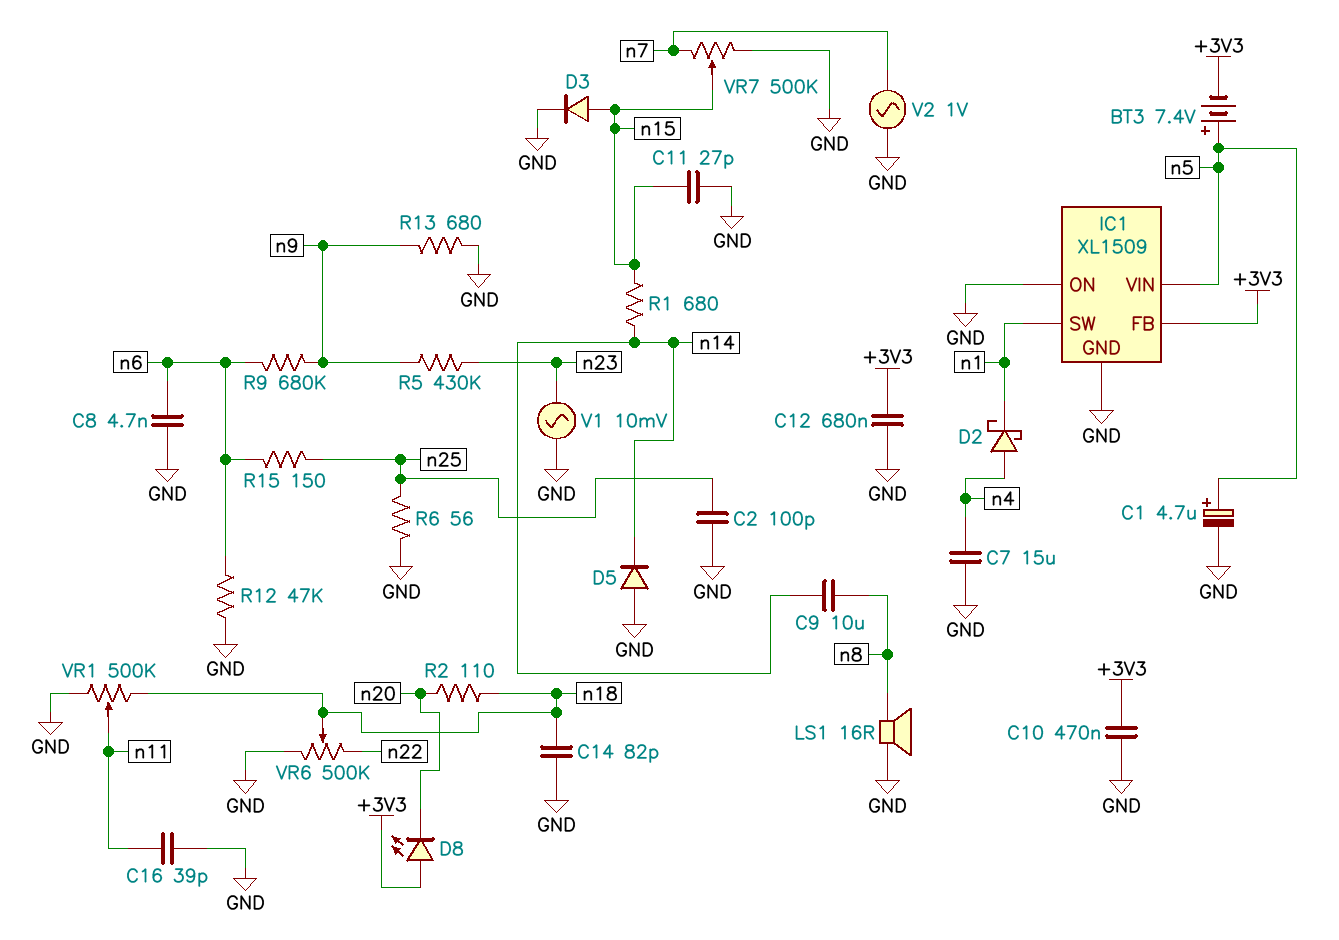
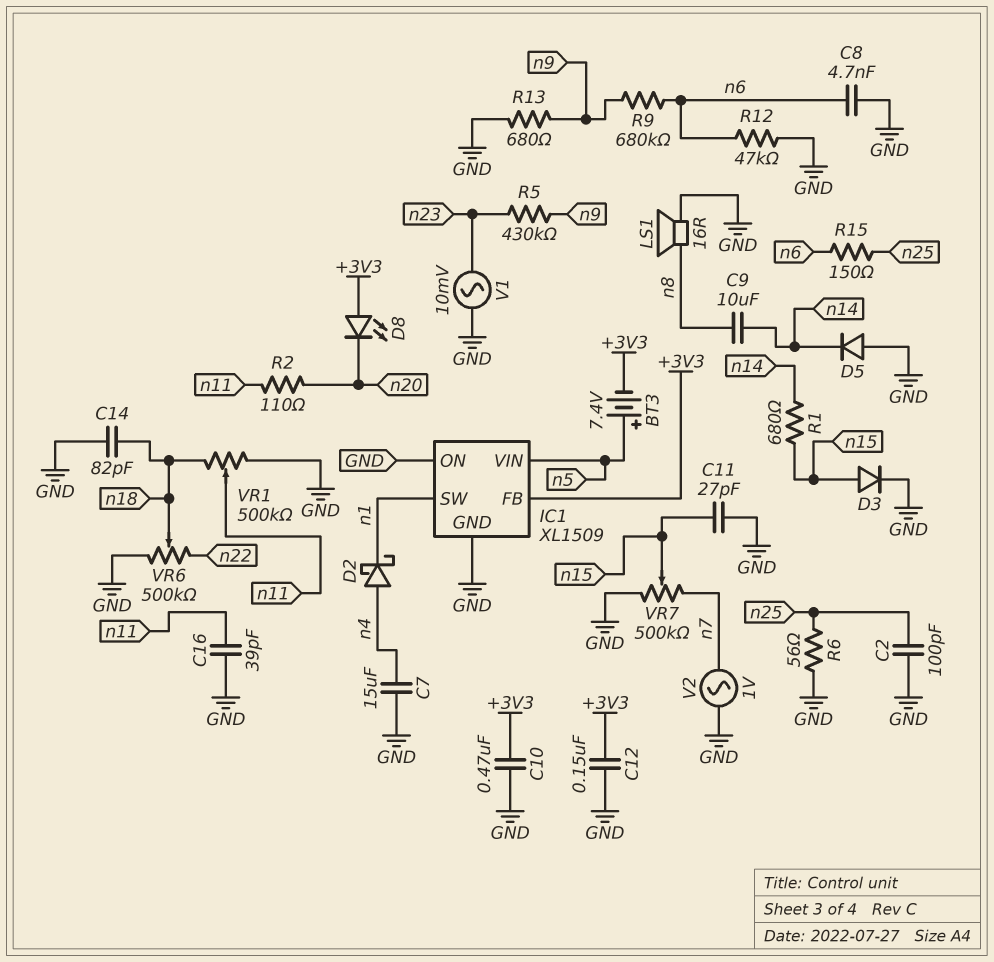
C1: 4.7uF (plus n5, minus GND) -> none
C12: 680nF (+3V3, GND) -> 150nF (+3V3, GND)
R2: 110 (n18, n20) -> 110 (n11, n20)

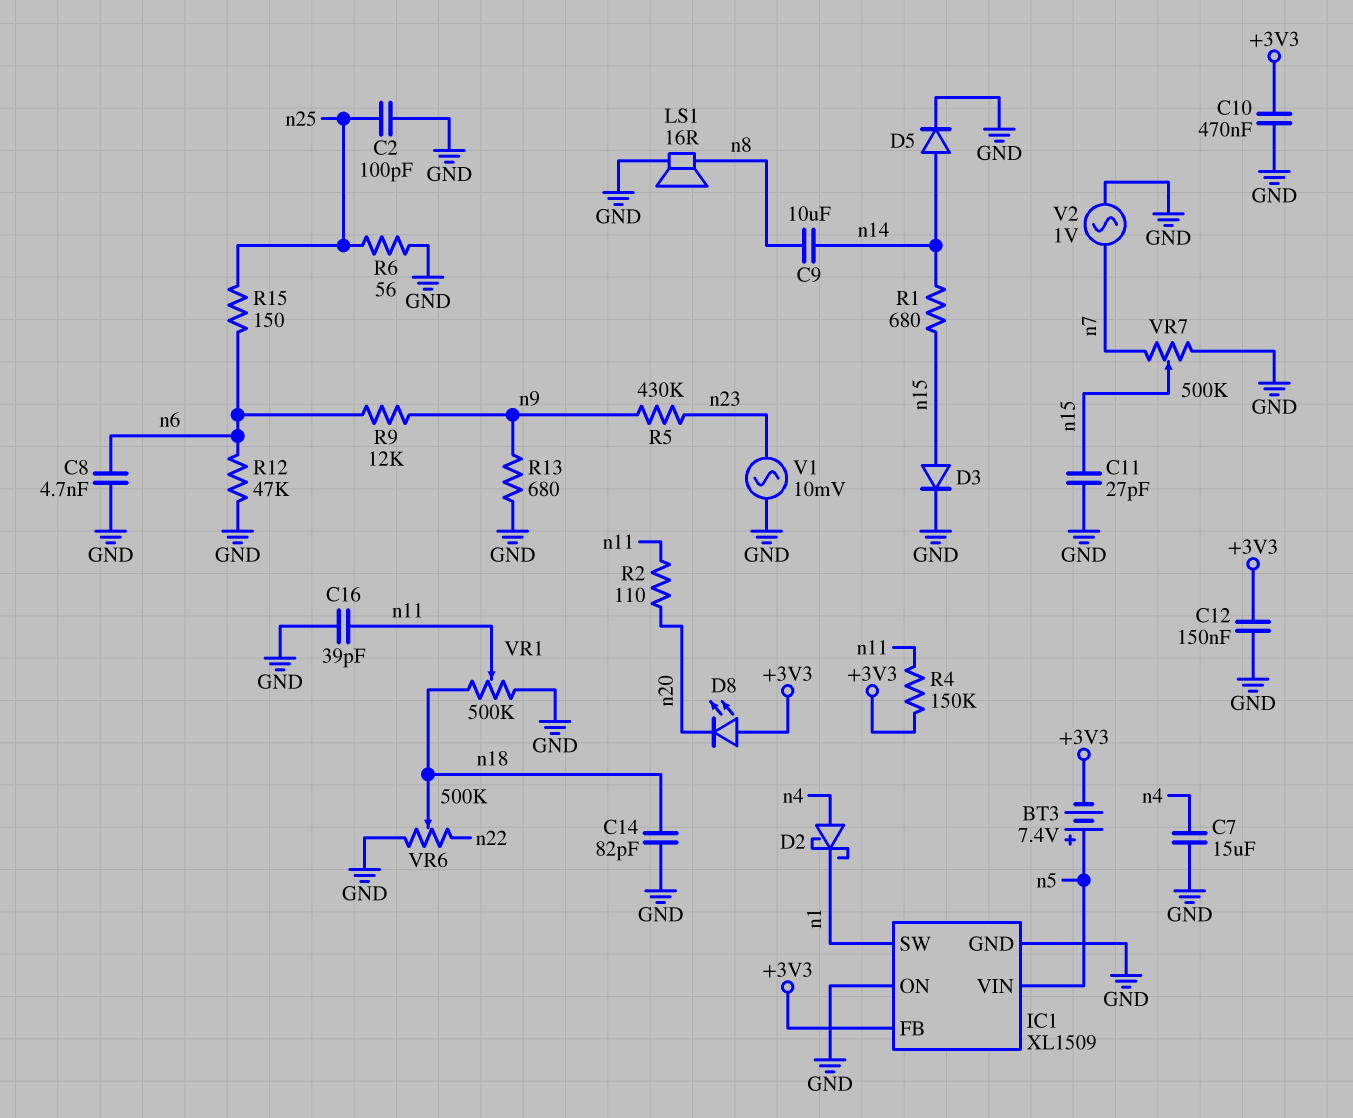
D5: diode (A GND, K n14) -> diode (A n14, K GND)
R4: none -> 150k (+3V3, n11)
R9: 680k (n6, n9) -> 12k (n6, n9)

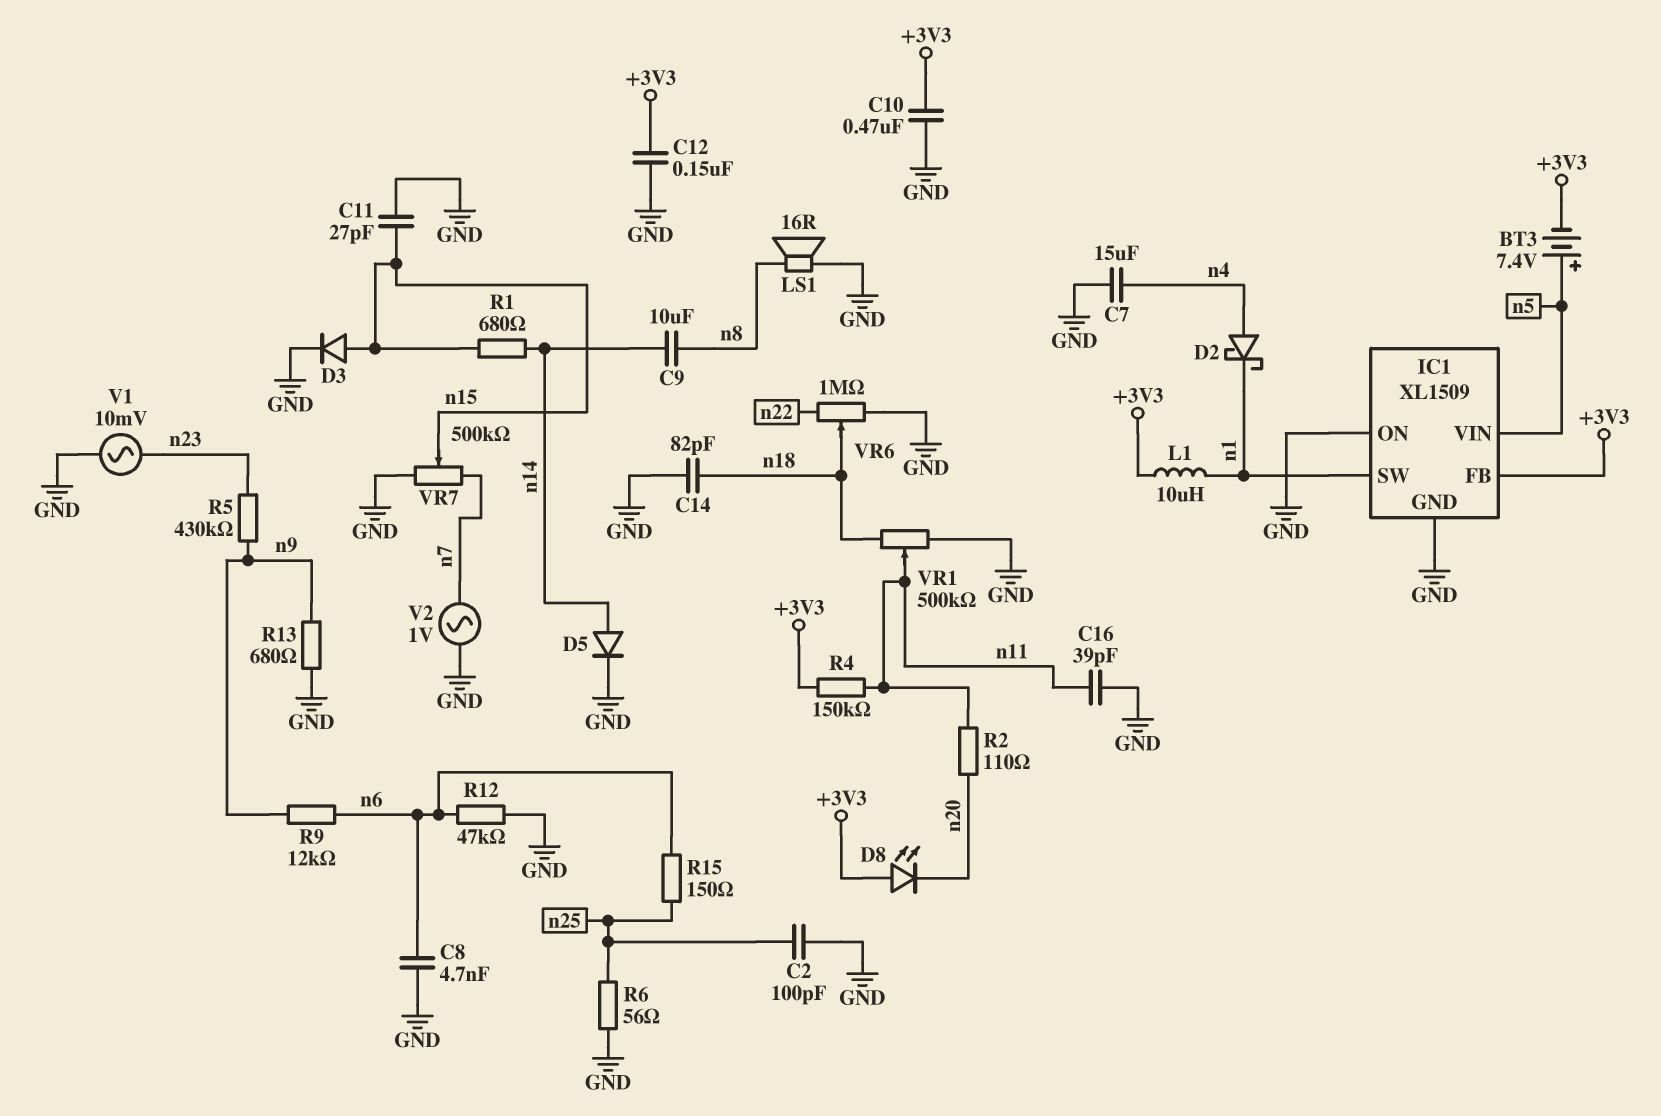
L1: none -> 10uH (+3V3, n1)
VR6: 500k (GND, n22, wiper n18) -> 1M (GND, n22, wiper n18)

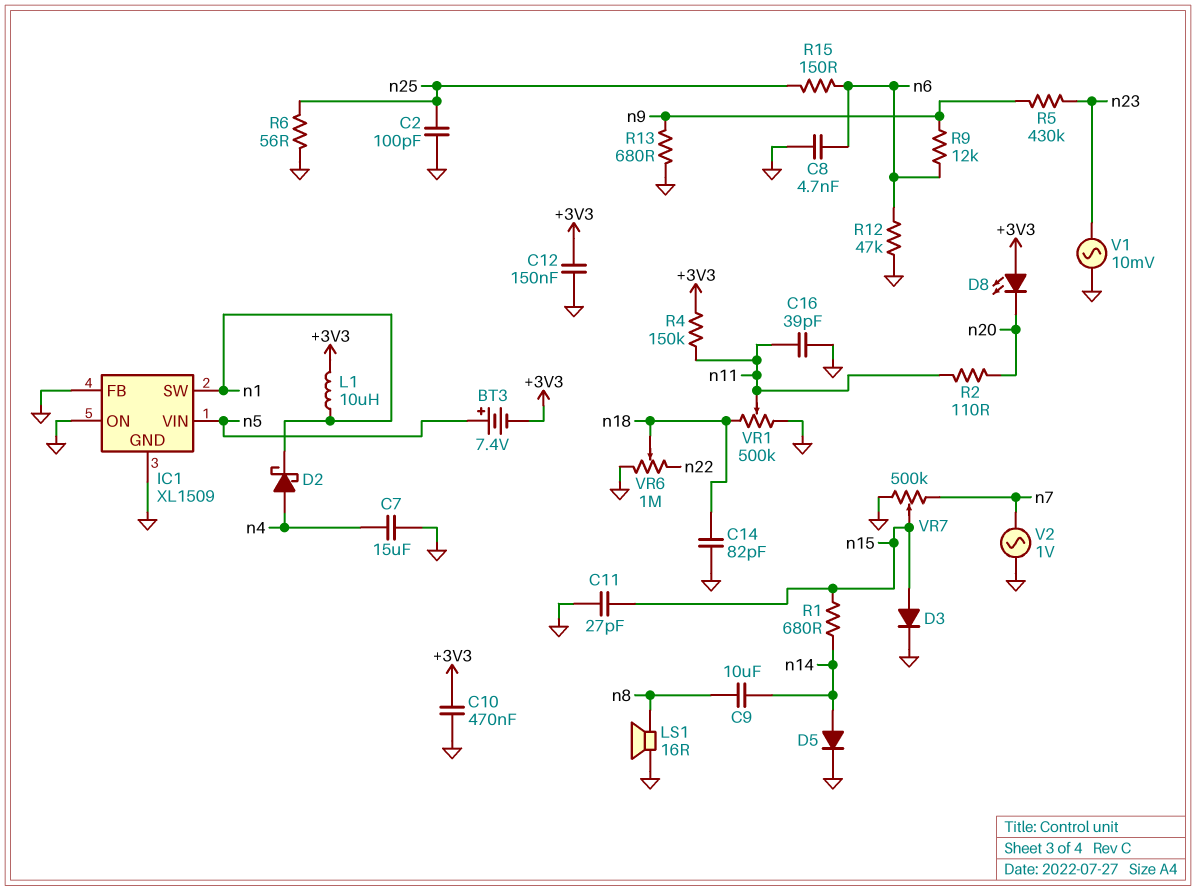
IC1 pin FB: +3V3 -> GND

